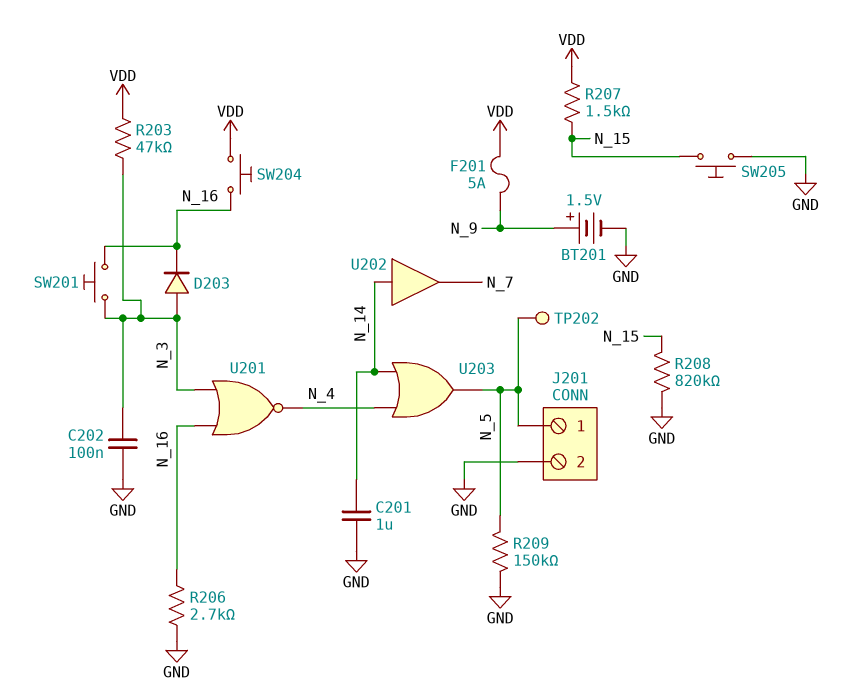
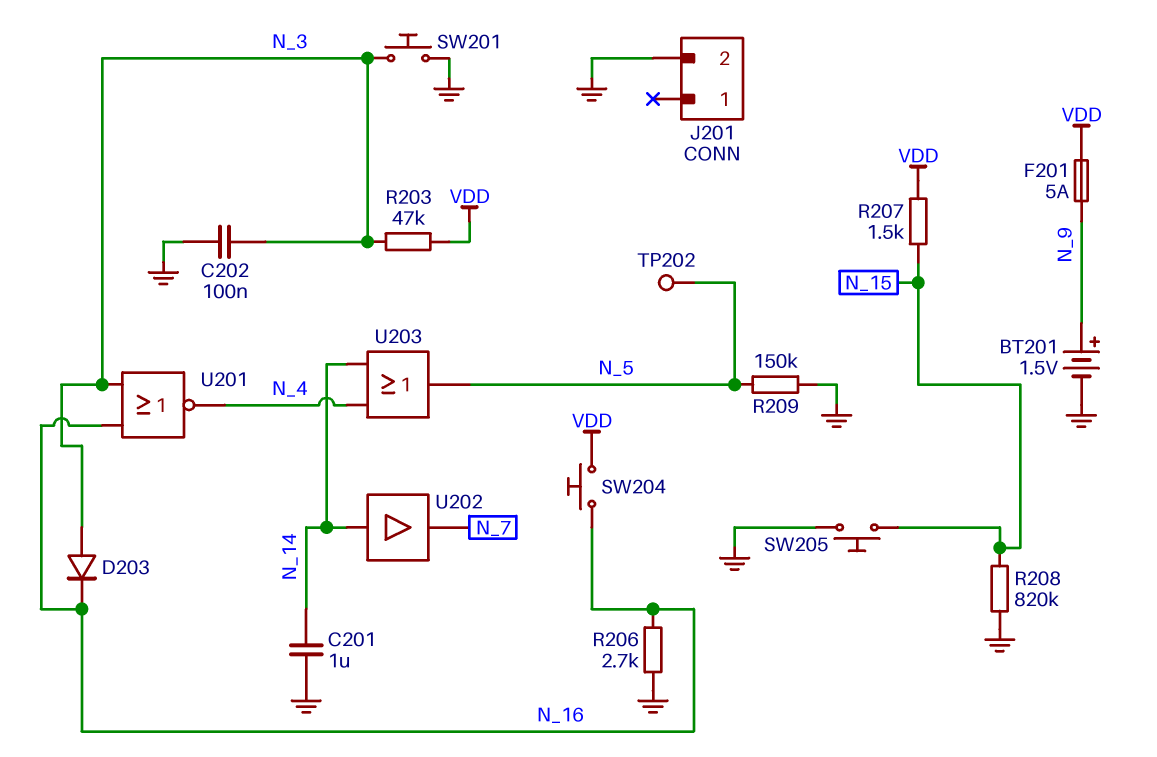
J201 pin 1: N_5 -> none
SW201: button (N_3, N_16) -> button (GND, N_3)

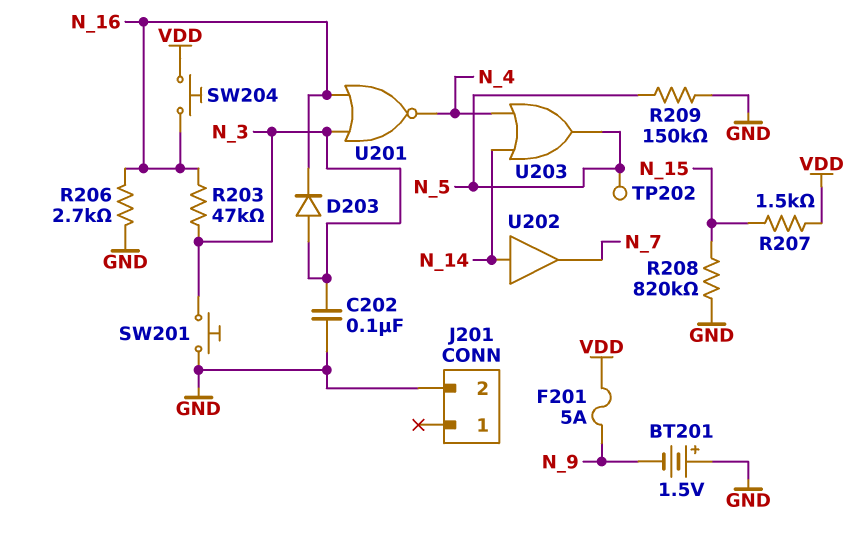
BT201: 1.5V (plus N_9, minus GND) -> 1.5V (plus GND, minus N_9)
C201: 1uF (GND, N_14) -> none
R203: 47k (N_3, VDD) -> 47k (N_3, N_16)
SW205: button (GND, N_15) -> none

